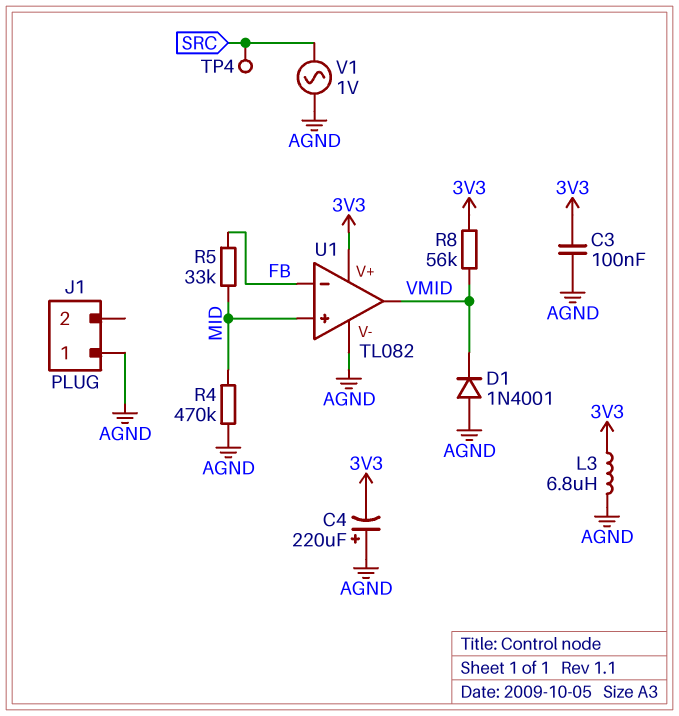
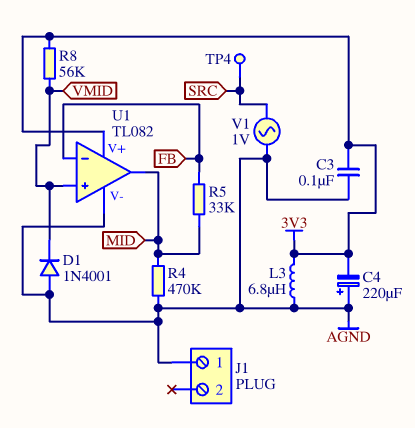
U1 pin in+: MID -> VMID
U1 pin out: VMID -> MID

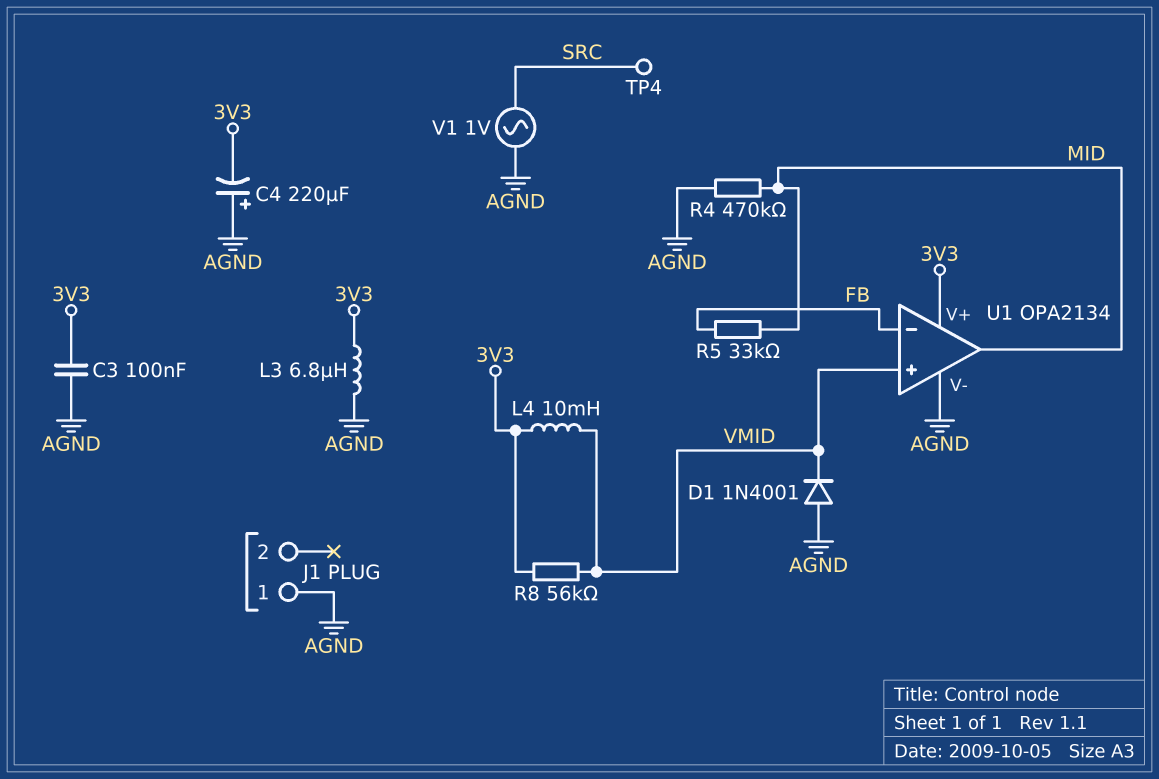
L4: none -> 10mH (3V3, VMID)
U1: TL082 -> OPA2134

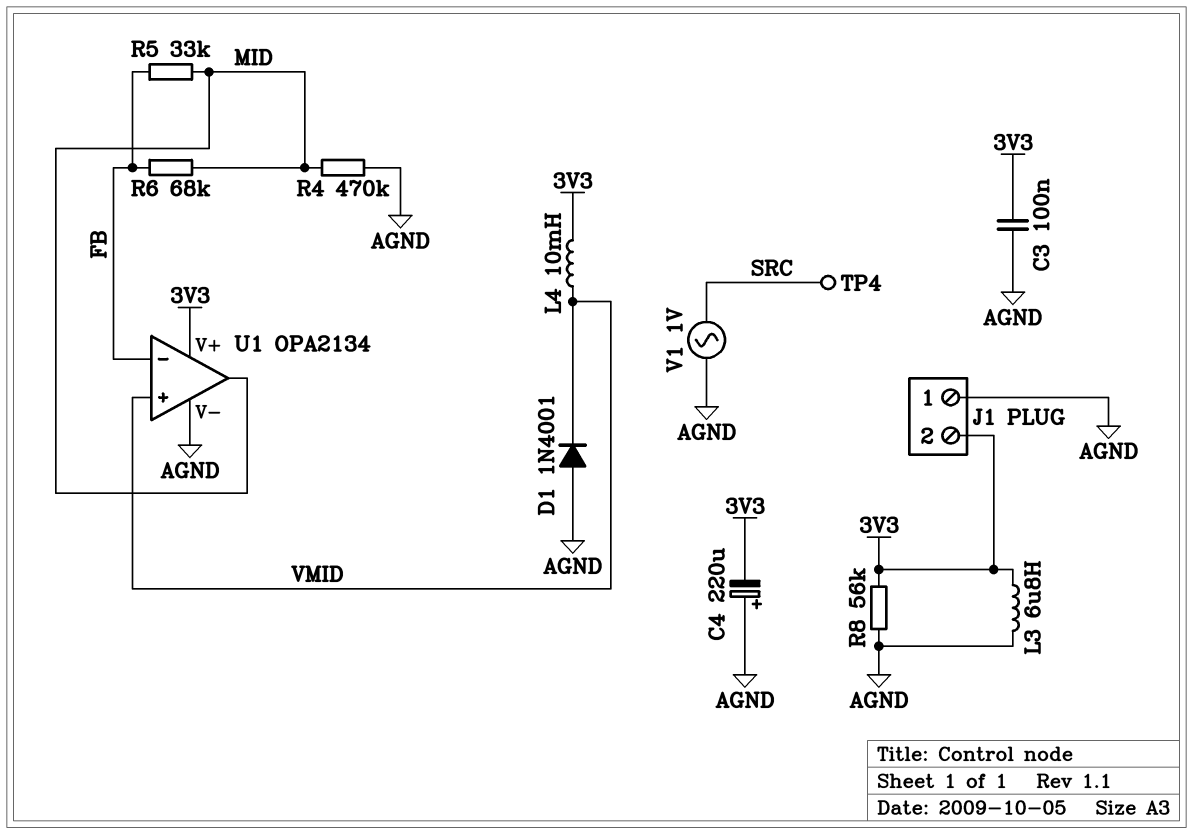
J1 pin 2: none -> 3V3
R6: none -> 68k (FB, MID)
R8: 56k (3V3, VMID) -> 56k (3V3, AGND)

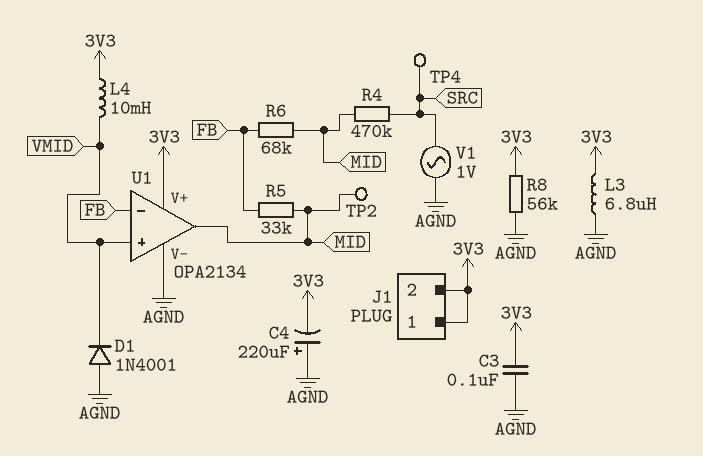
J1 pin 1: AGND -> 3V3
R4: 470k (AGND, MID) -> 470k (MID, SRC)
TP2: none -> test point (MID)

